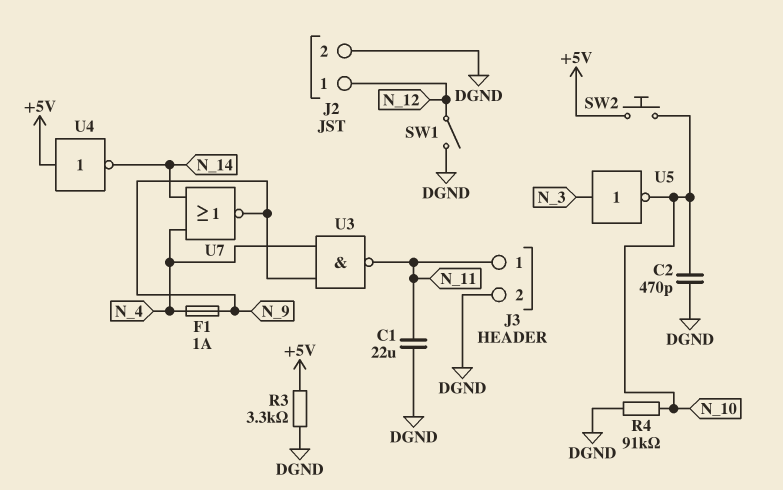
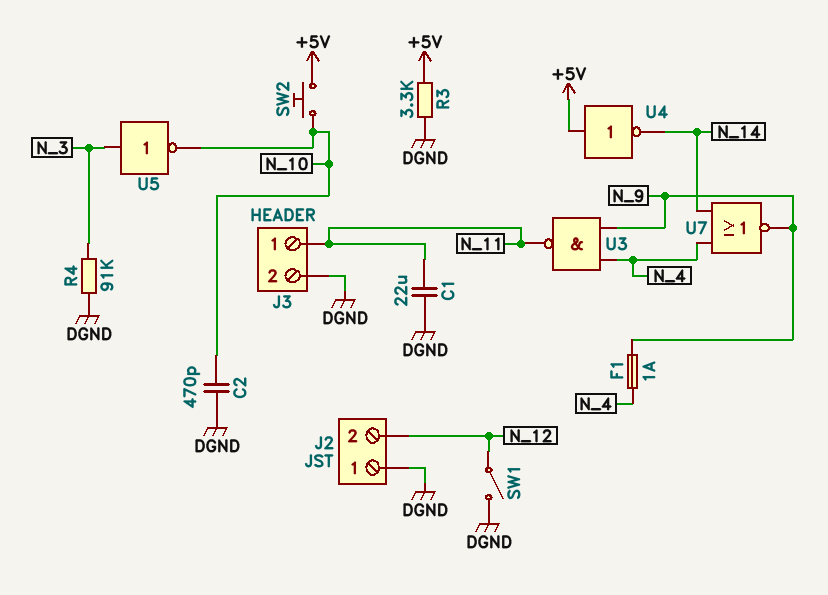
J2 pin 1: N_12 -> DGND
J2 pin 2: DGND -> N_12
R4: 91k (DGND, N_10) -> 91k (DGND, N_3)

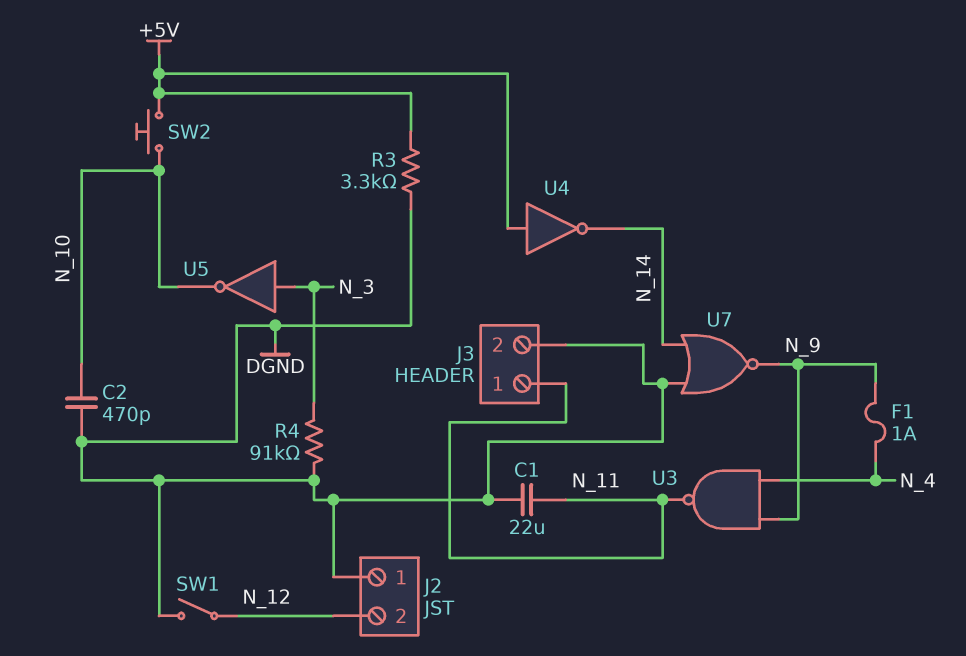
U7: NOR (in N_4, in N_14, out N_9) -> NOR (in DGND, in N_14, out N_9)

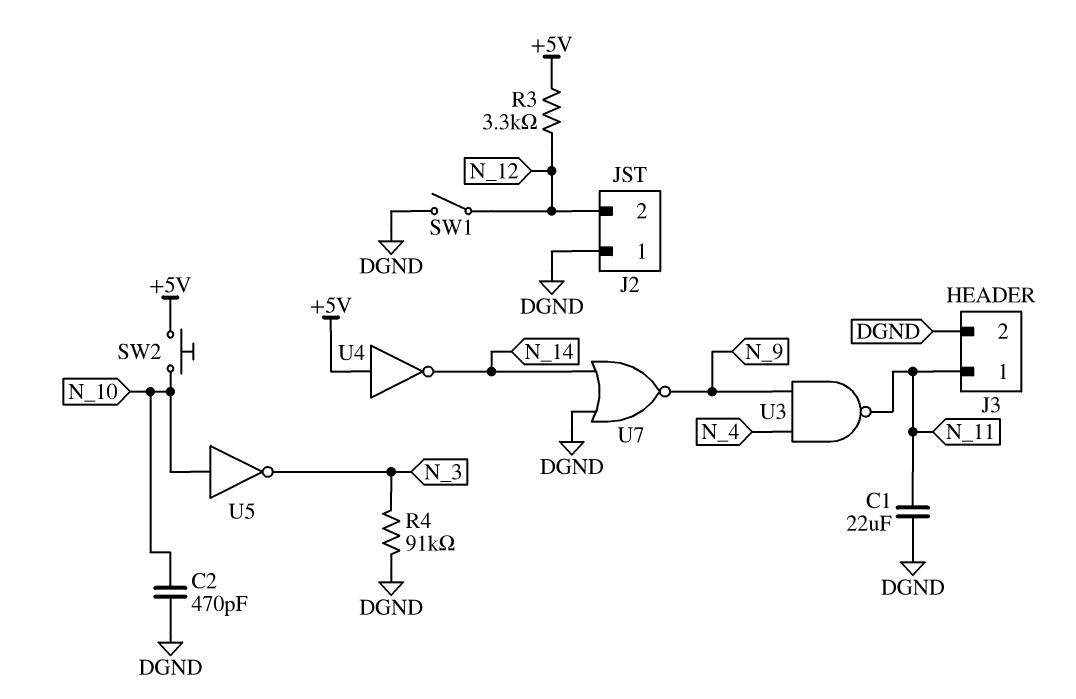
F1: 1A (N_4, N_9) -> none
R3: 3.3k (+5V, DGND) -> 3.3k (+5V, N_12)
U5: NOT (in N_3, out N_10) -> NOT (in N_10, out N_3)

